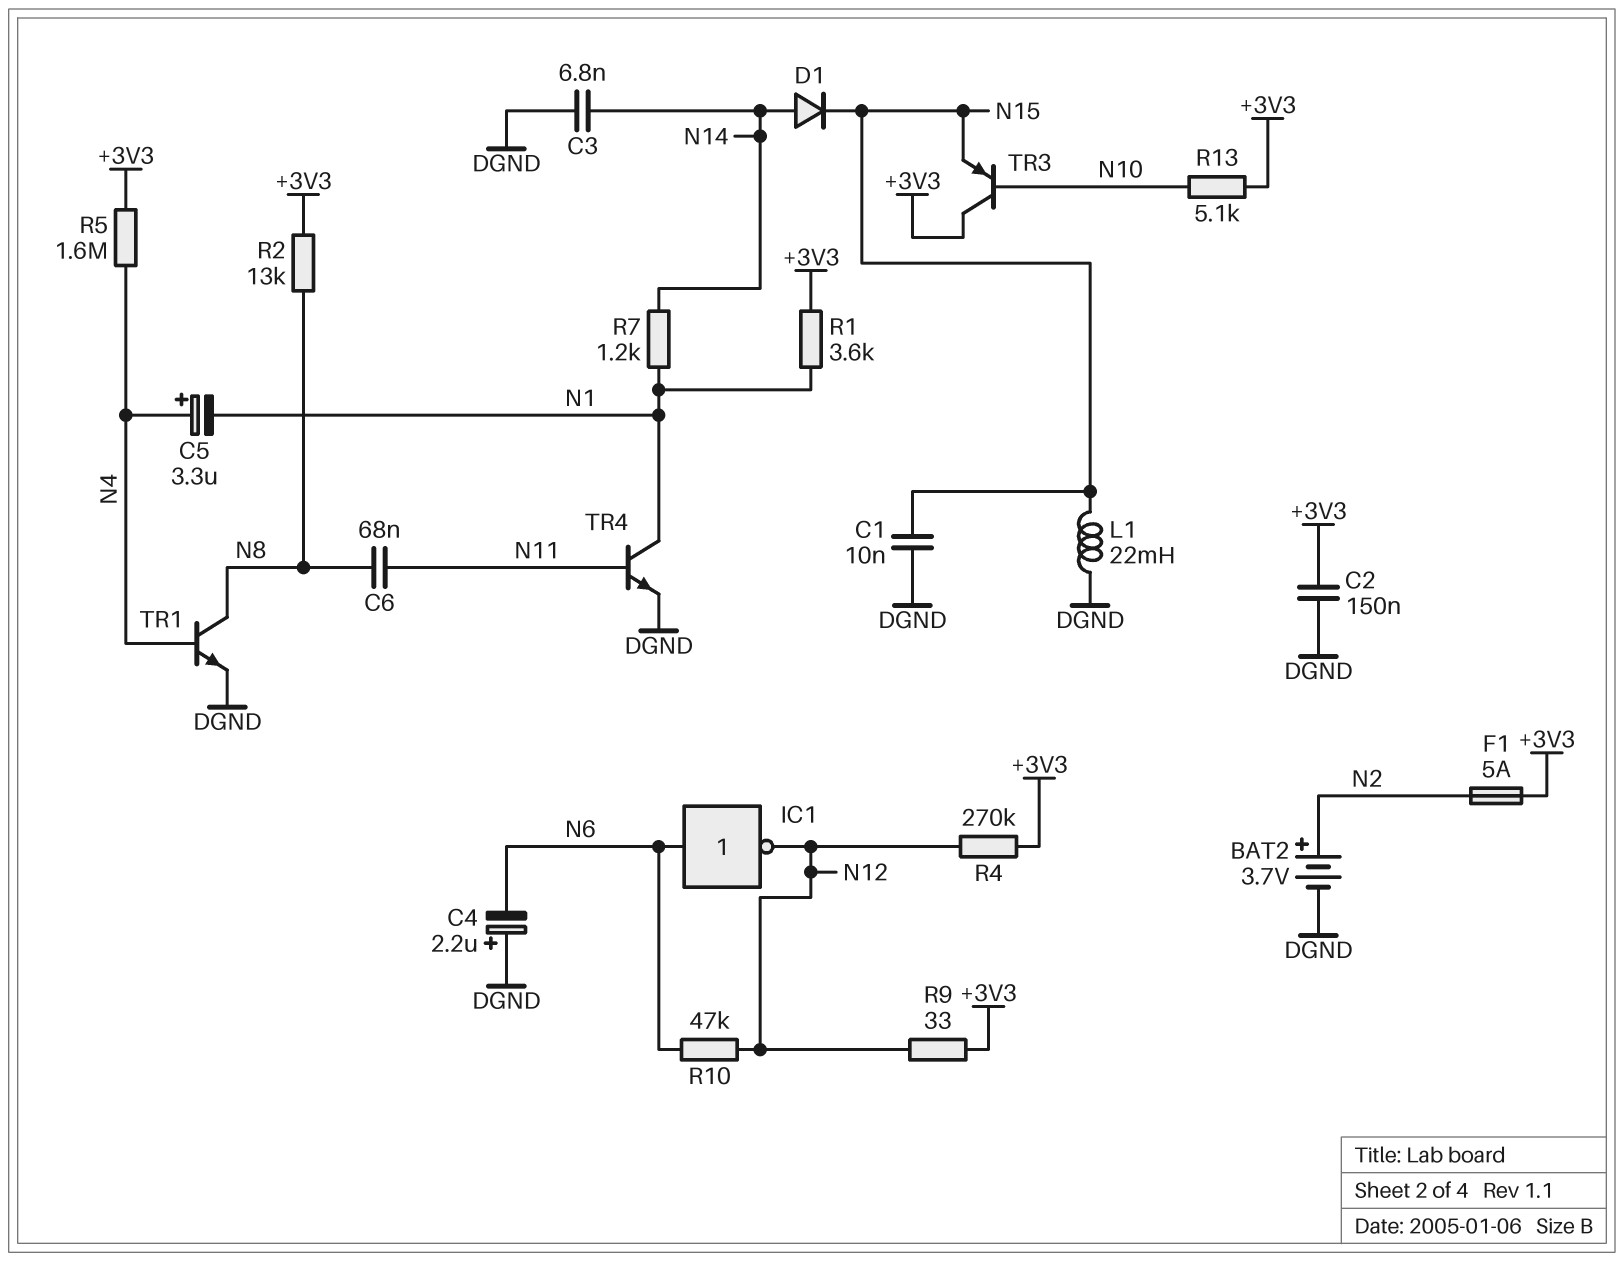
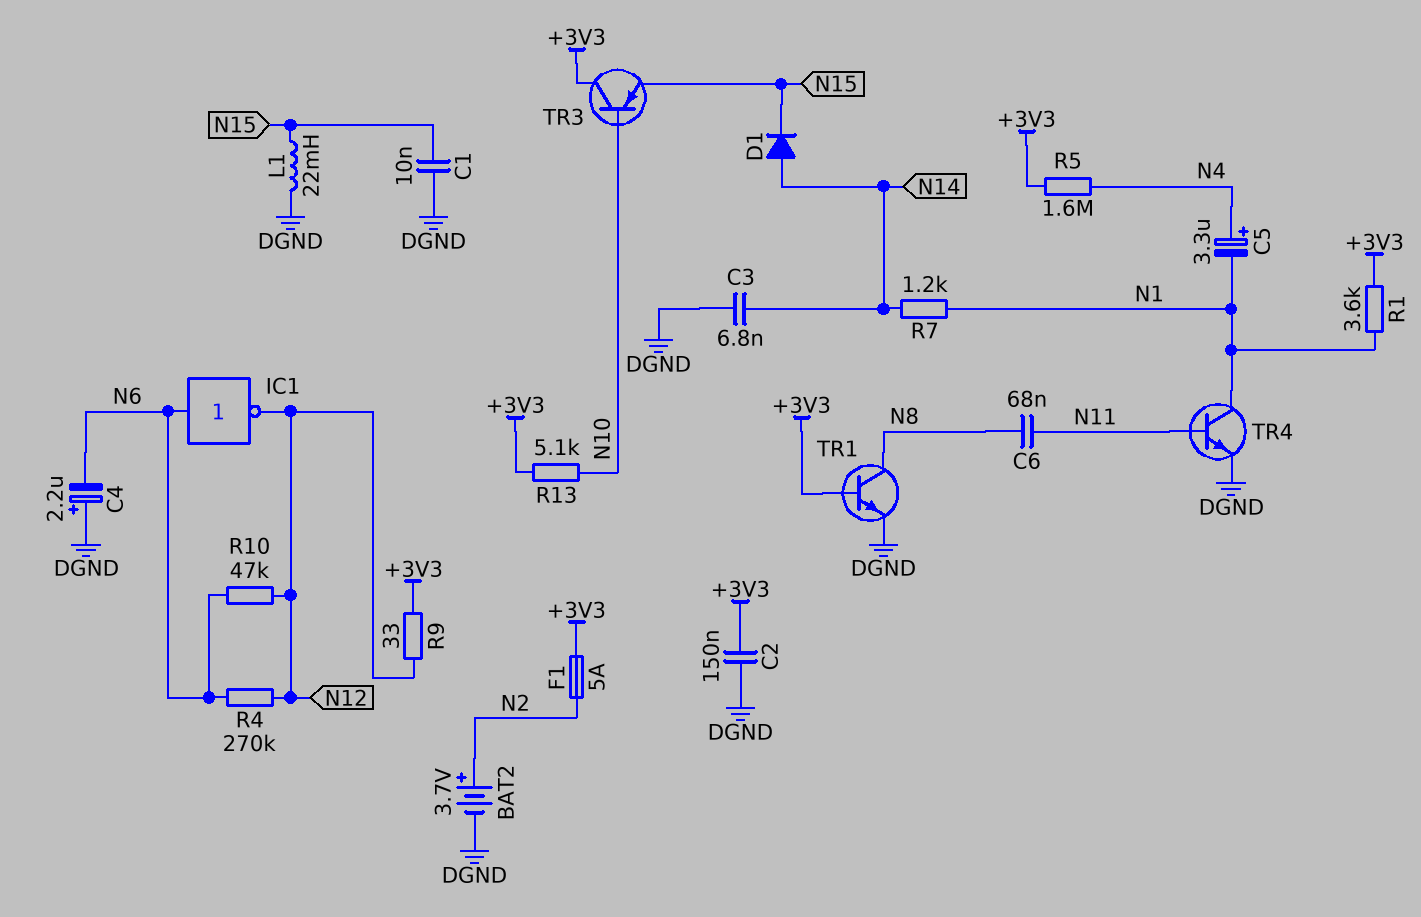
R2: 13k (+3V3, N8) -> none
R4: 270k (+3V3, N12) -> 270k (N6, N12)
TR1: NPN (B N4, C N8, E DGND) -> NPN (B +3V3, C N8, E DGND)

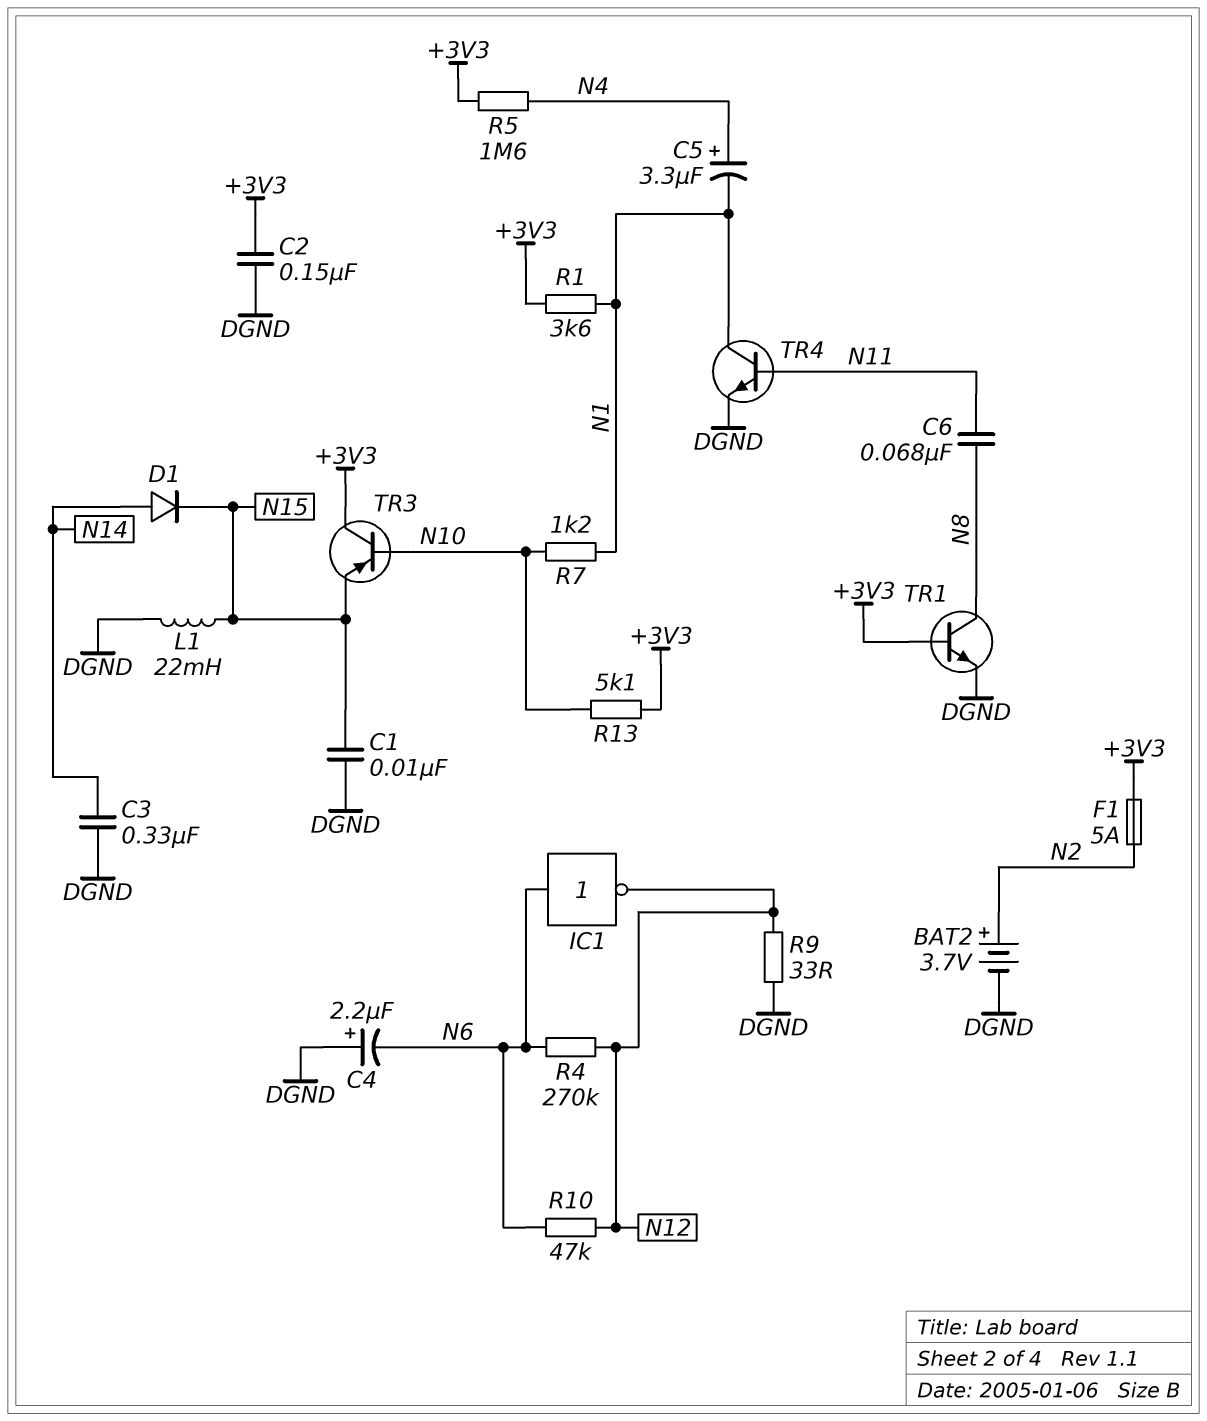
C3: 6.8nF (DGND, N14) -> 330nF (DGND, N14)
R7: 1.2k (N1, N14) -> 1.2k (N1, N10)
R9: 33 (+3V3, N12) -> 33 (DGND, N12)

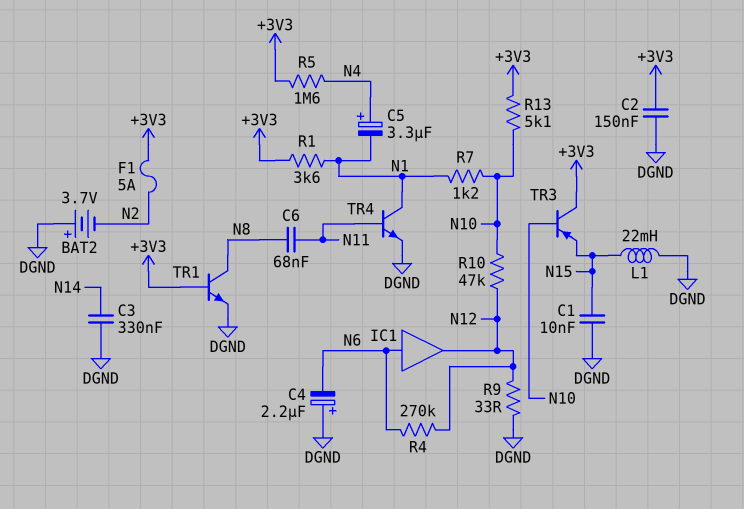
BAT2: 3.7V (plus N2, minus DGND) -> 3.7V (plus DGND, minus N2)
D1: diode (A N14, K N15) -> none
IC1: NOT (in N6, out N12) -> buffer (in N6, out N12)
R10: 47k (N6, N12) -> 47k (N10, N12)

